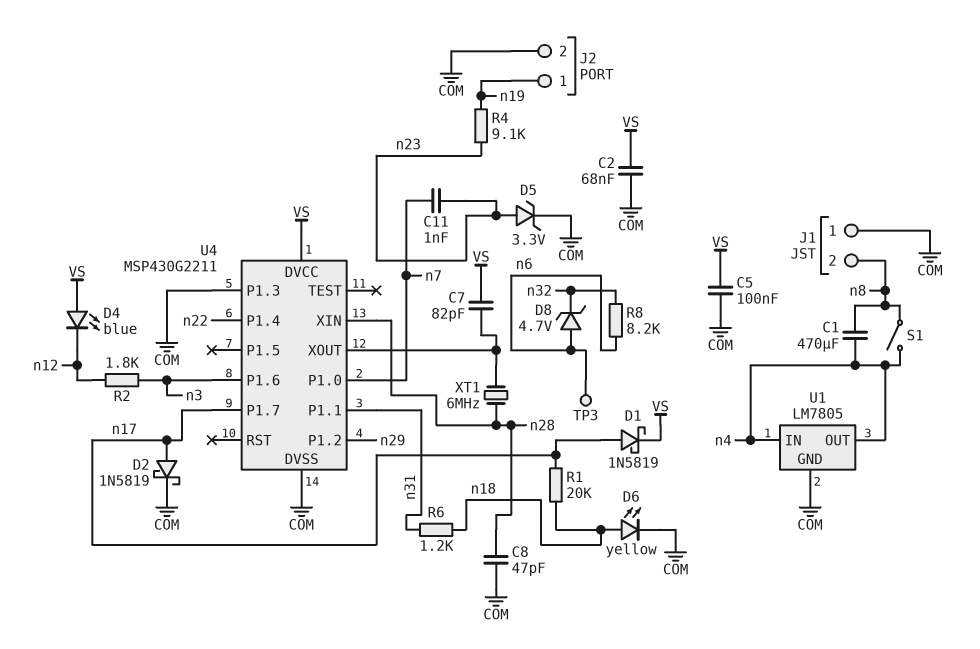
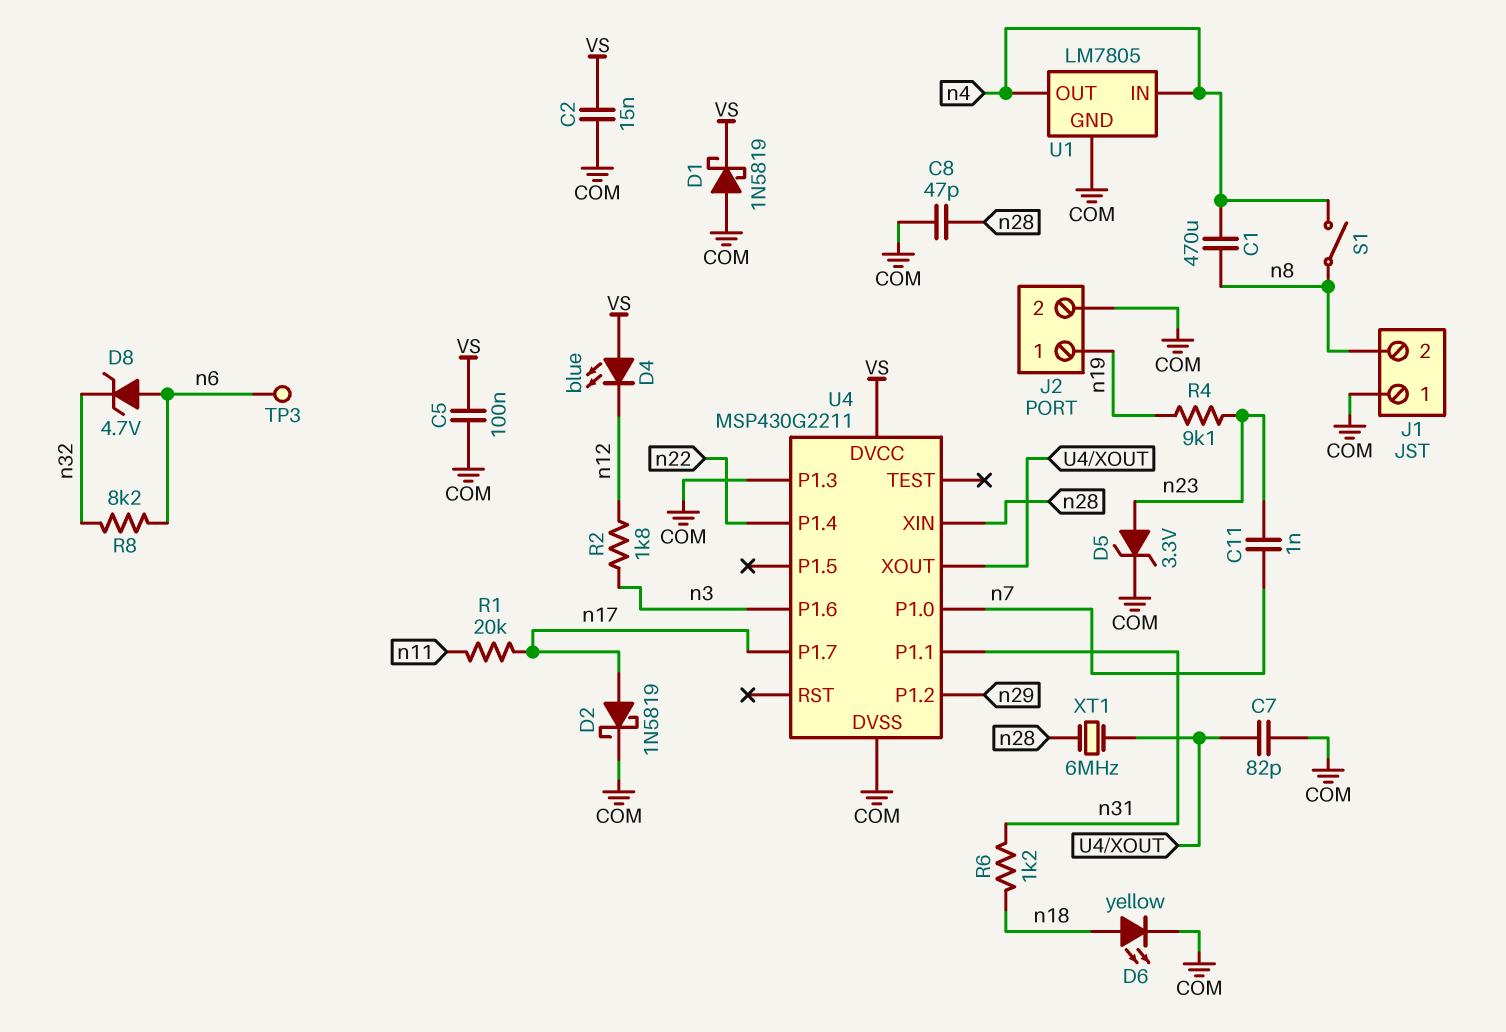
C2: 68nF (COM, VS) -> 15nF (COM, VS)
C7: 82pF (U4/XOUT, VS) -> 82pF (COM, U4/XOUT)
D1: schottky 1N5819 (A n17, K VS) -> schottky 1N5819 (A COM, K VS)
R1: 20k (n17, n18) -> 20k (n11, n17)

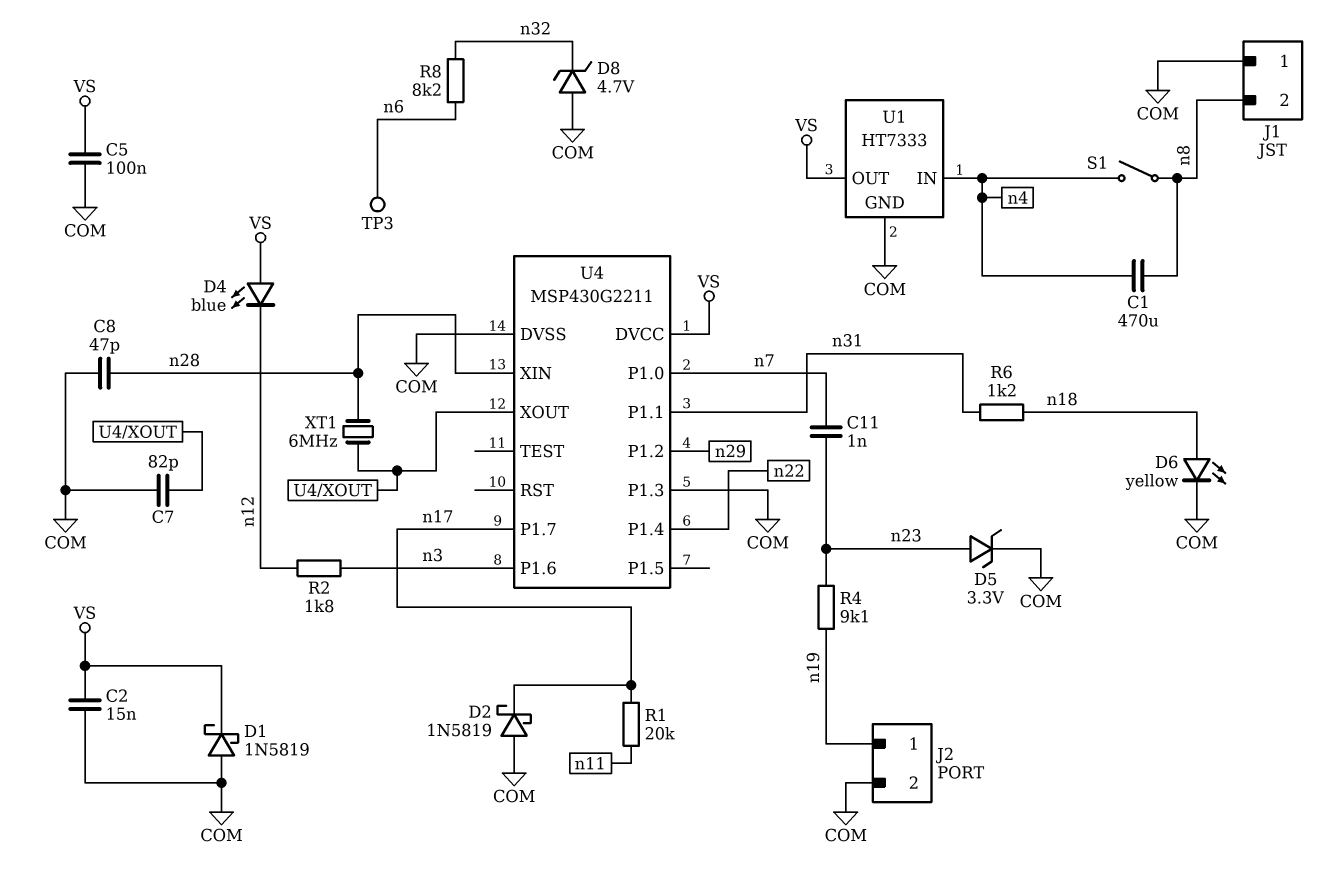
D2: schottky 1N5819 (A n17, K COM) -> schottky 1N5819 (A COM, K n17)
D8: zener 4.7V (A n6, K n32) -> zener 4.7V (A COM, K n32)
U1: LM7805 -> HT7333
U1 pin OUT: n4 -> VS

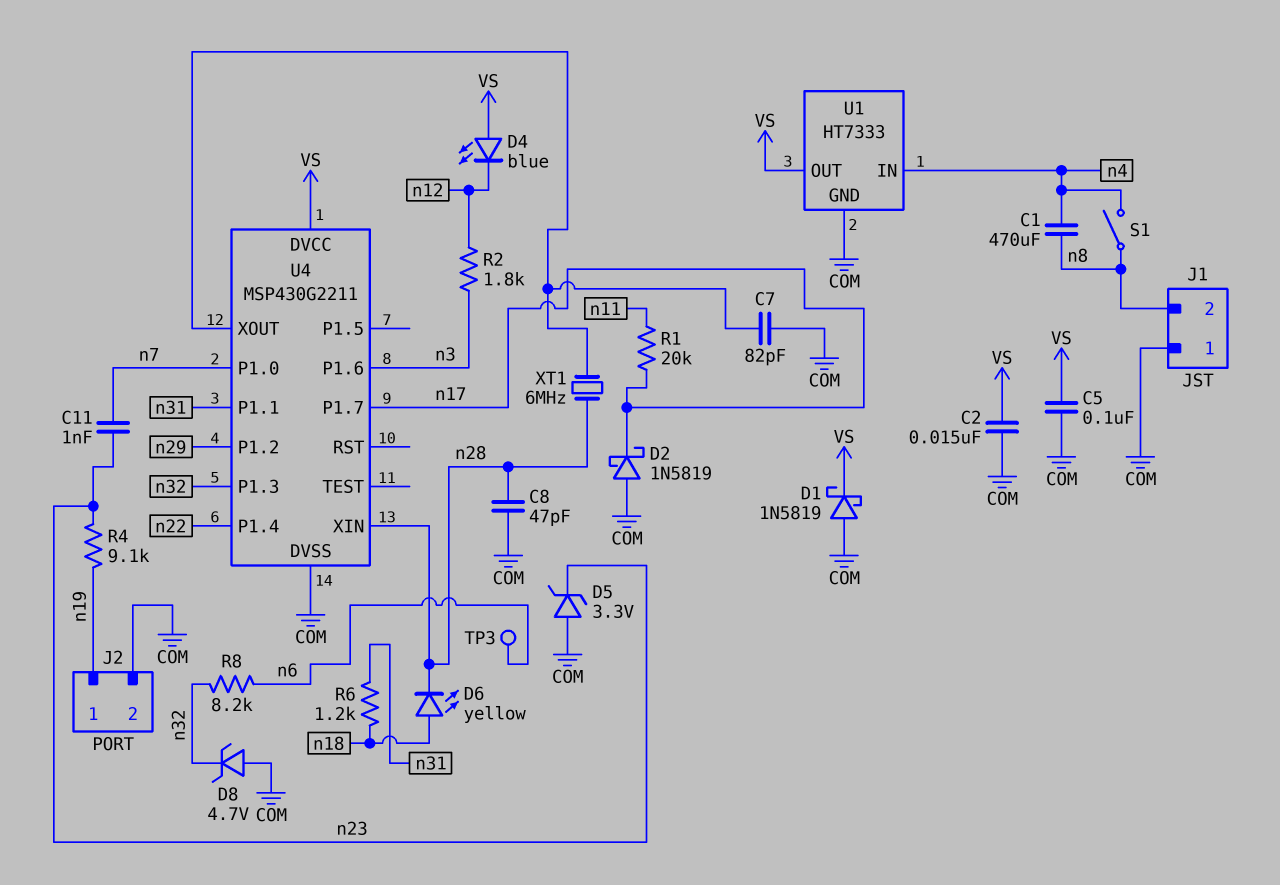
D5: zener 3.3V (A n23, K COM) -> zener 3.3V (A COM, K n23)
D6: LED yellow (A n18, K COM) -> LED yellow (A n18, K n28)
U4 pin P1.3: COM -> n32

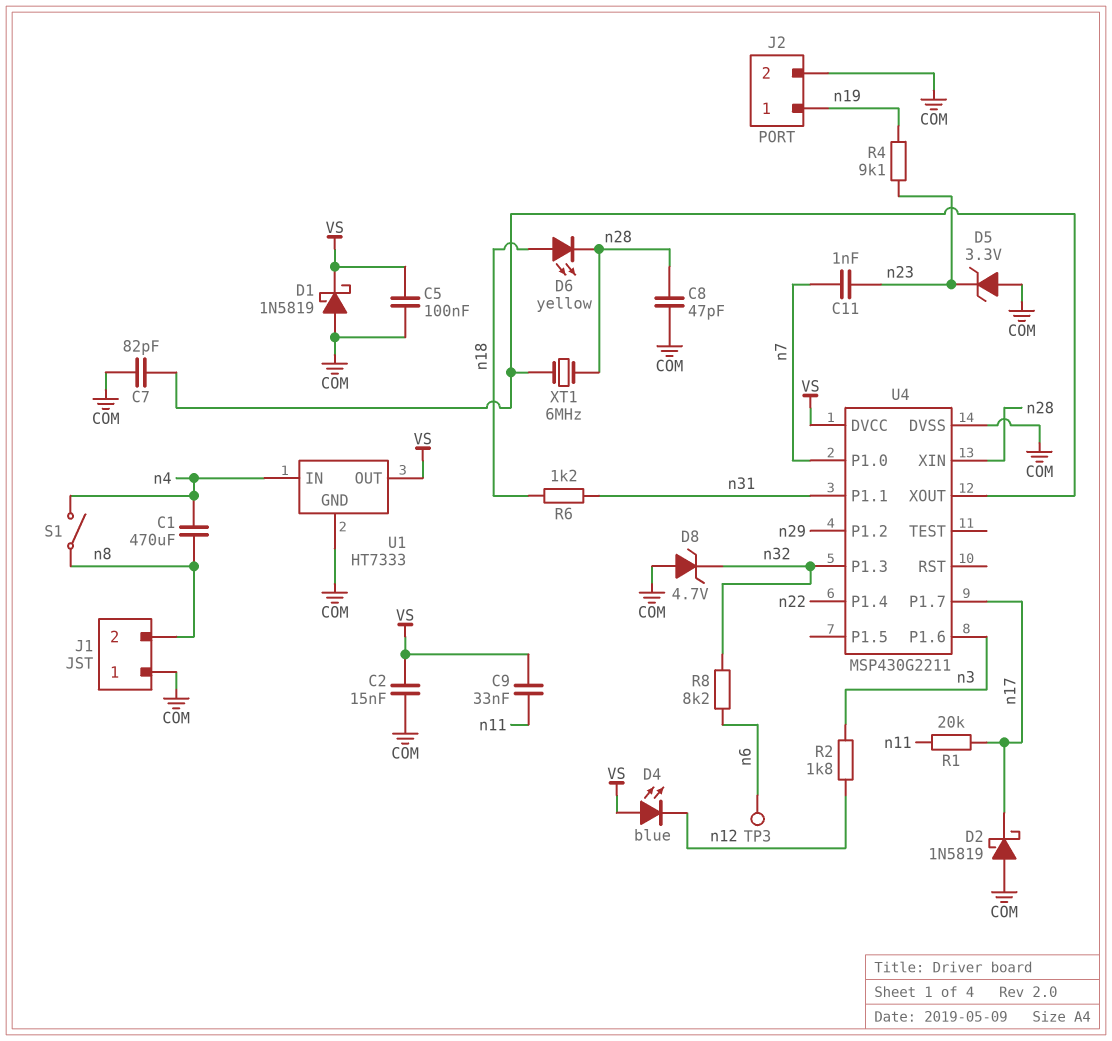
C9: none -> 33nF (VS, n11)

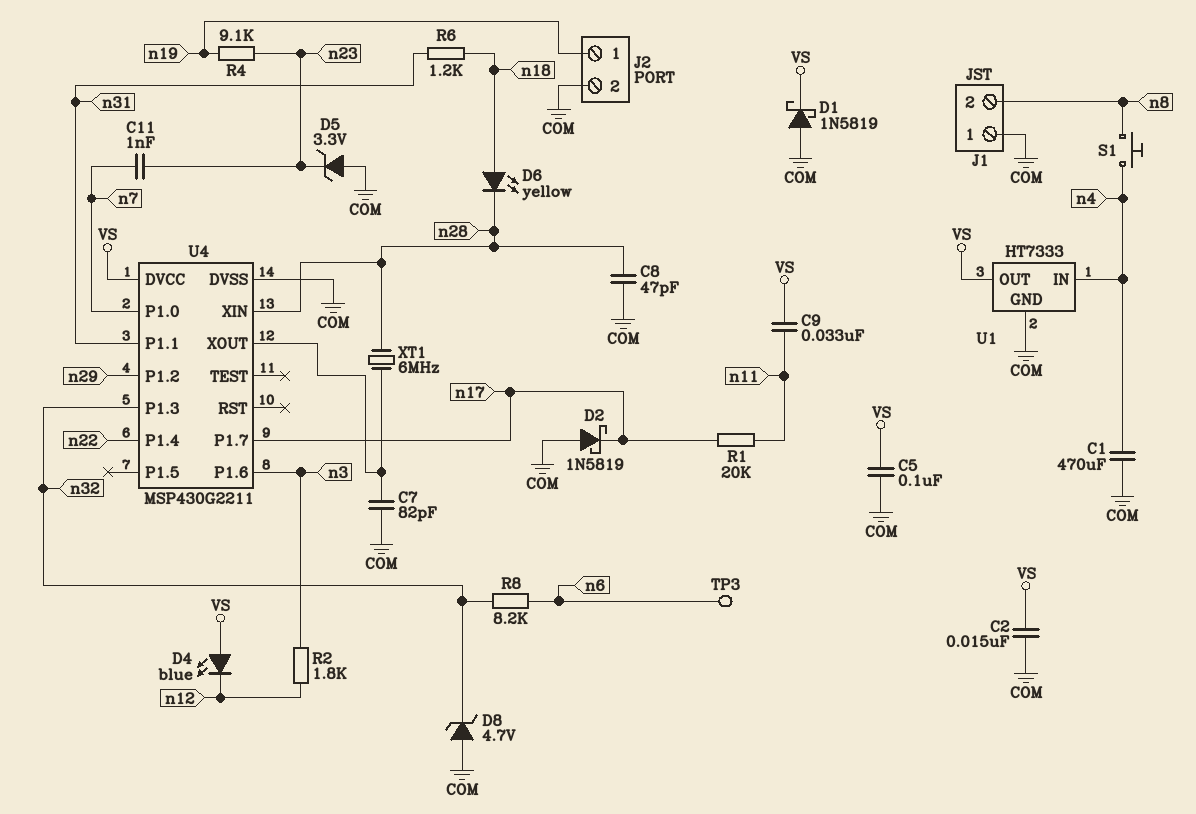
C1: 470uF (n4, n8) -> 470uF (COM, n4)
S1: switch (n4, n8) -> button (n4, n8)

